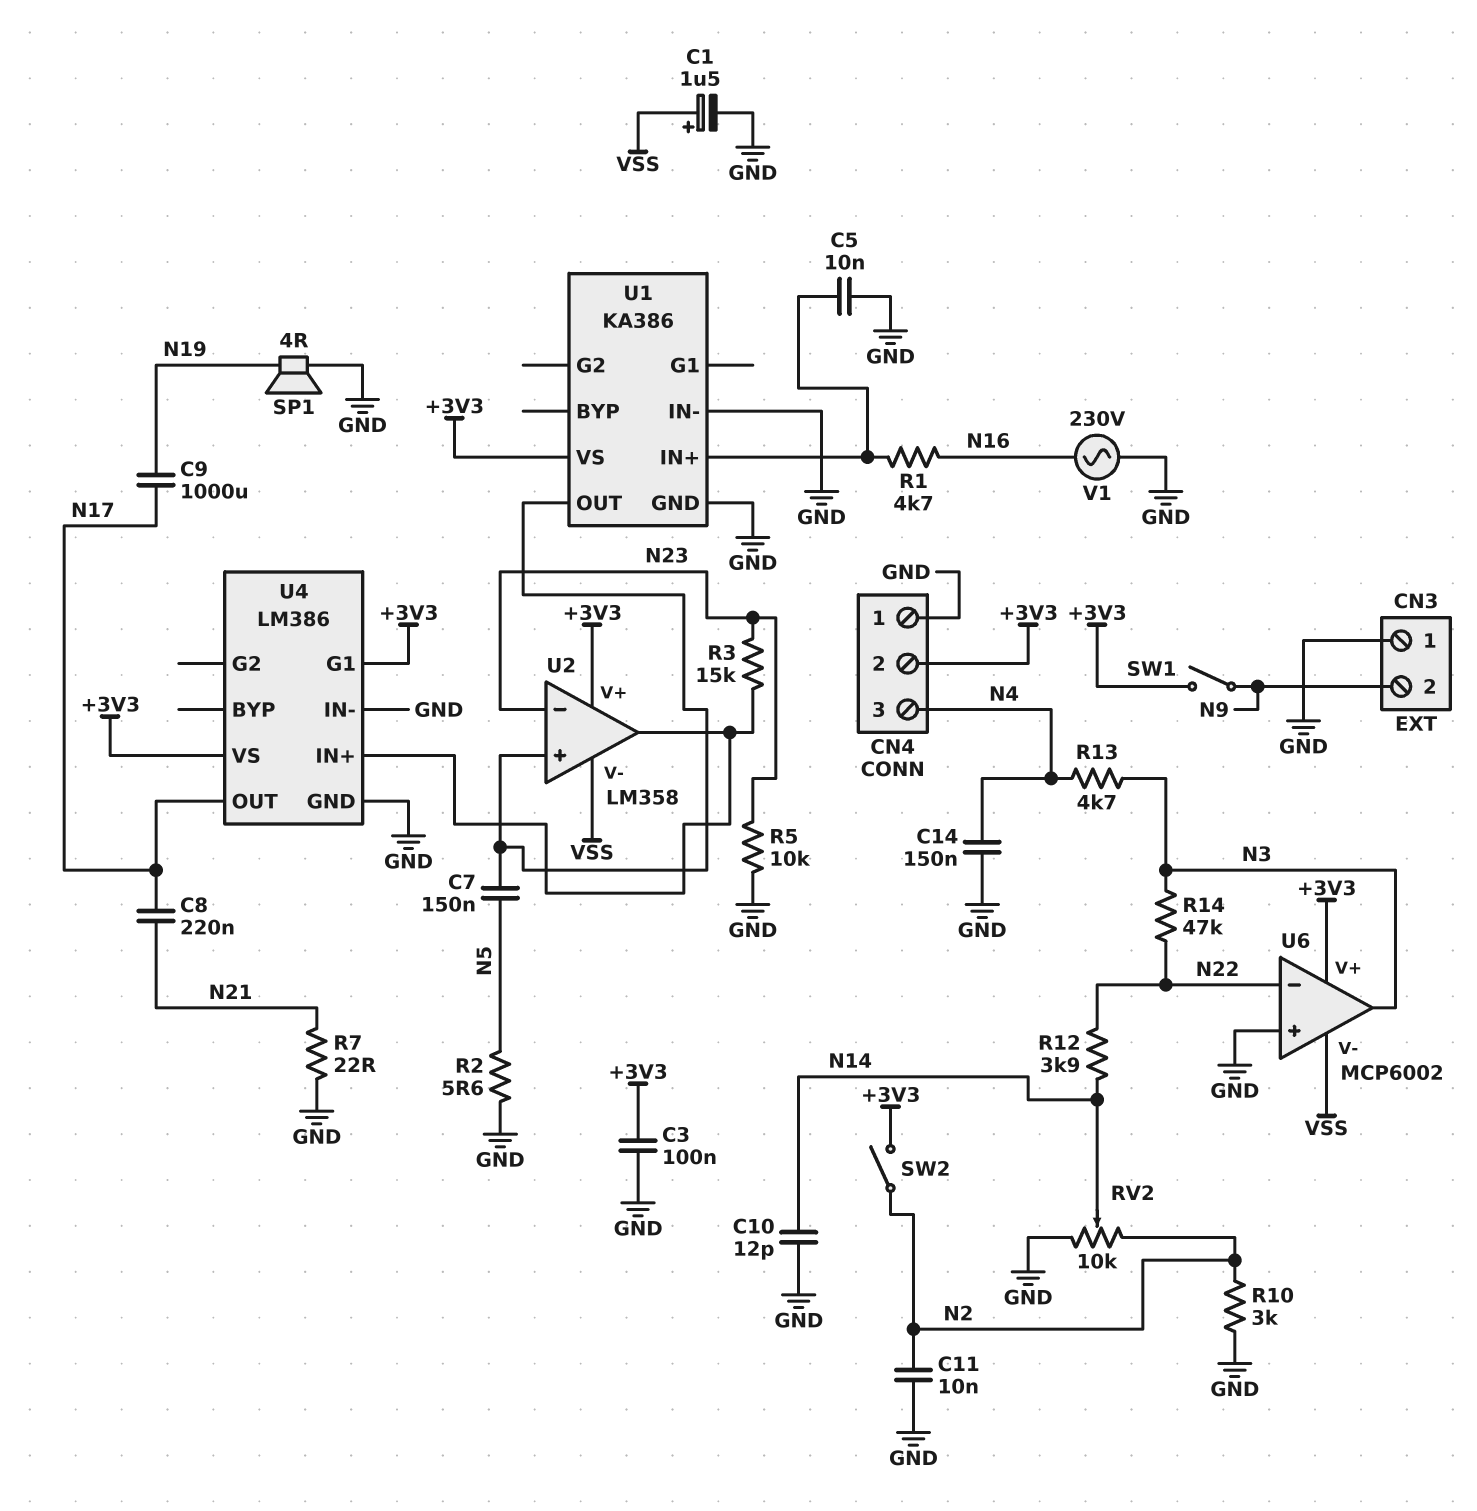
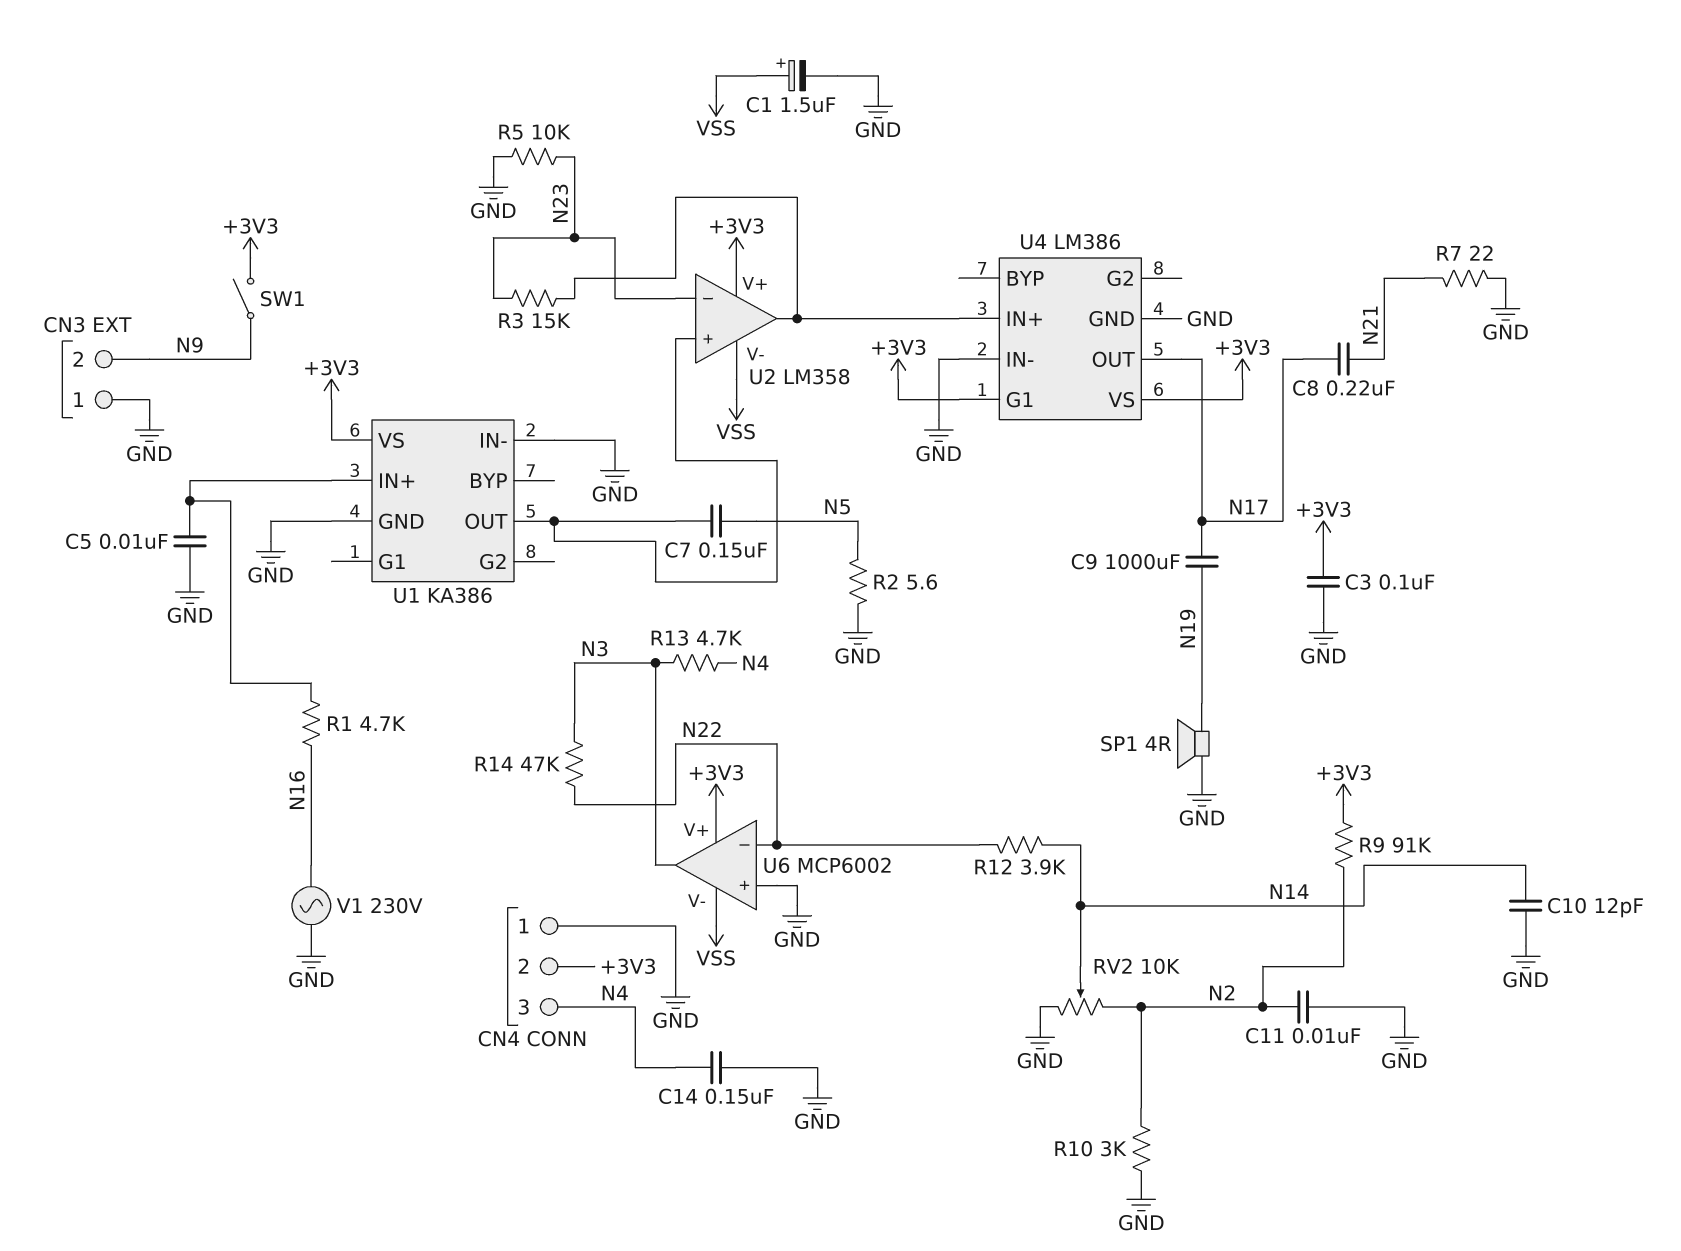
R9: none -> 91k (+3V3, N2)
SW2: switch (+3V3, N2) -> none

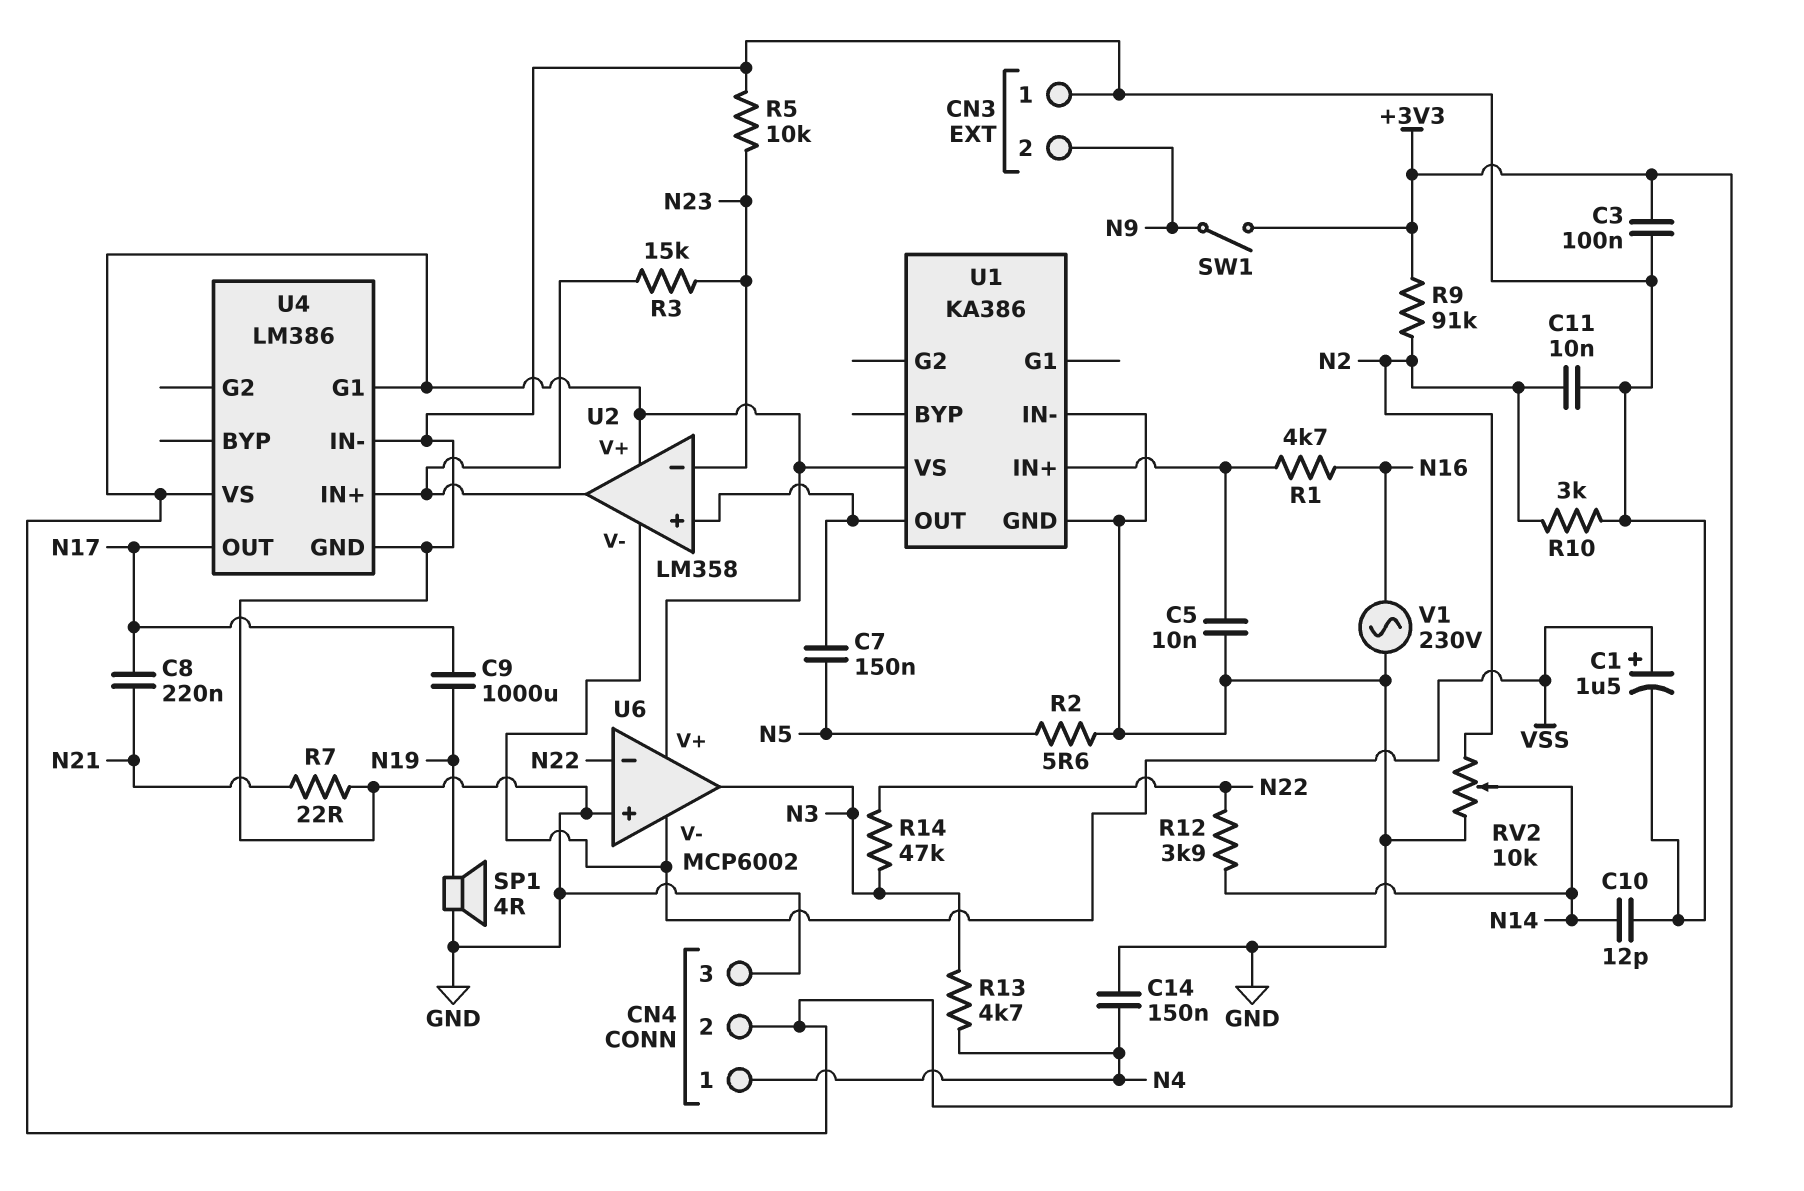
CN4 pin 1: GND -> N4
CN4 pin 3: N4 -> GND

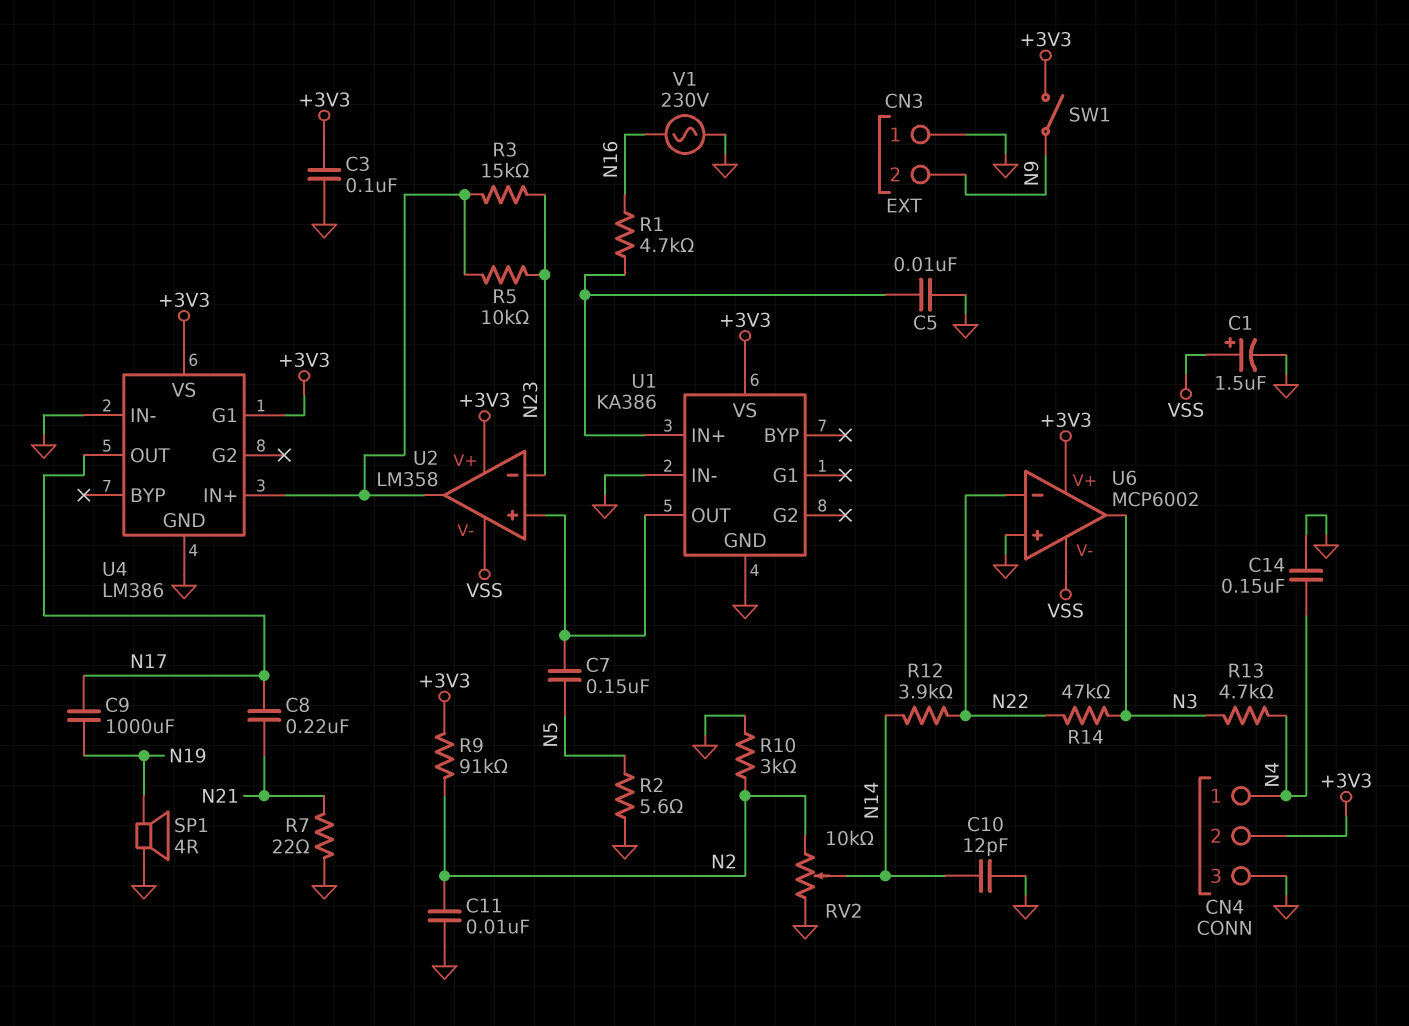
R5: 10k (GND, N23) -> 10k (N23, U2/out)

